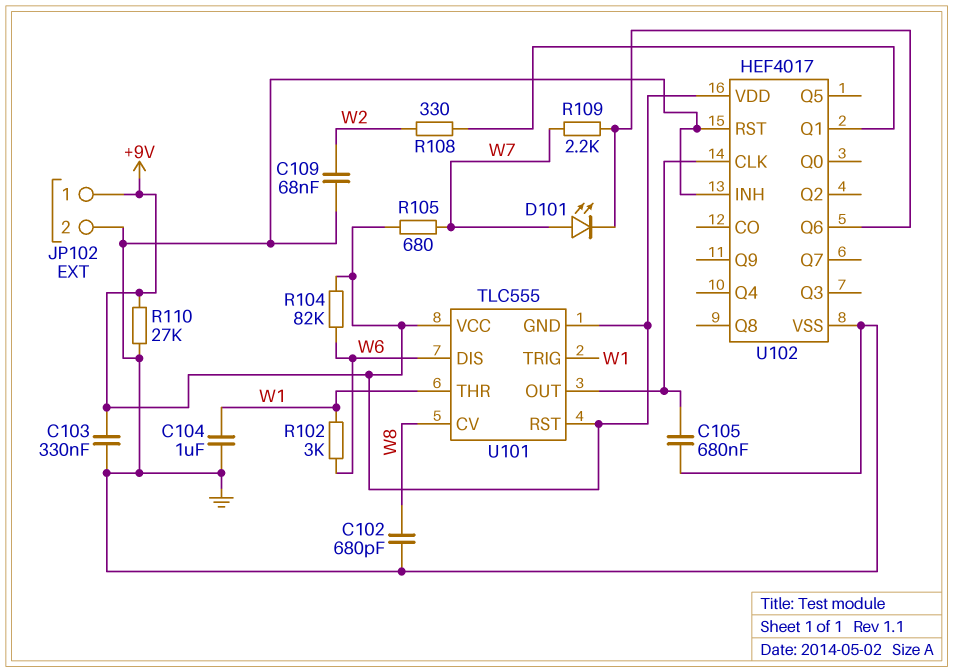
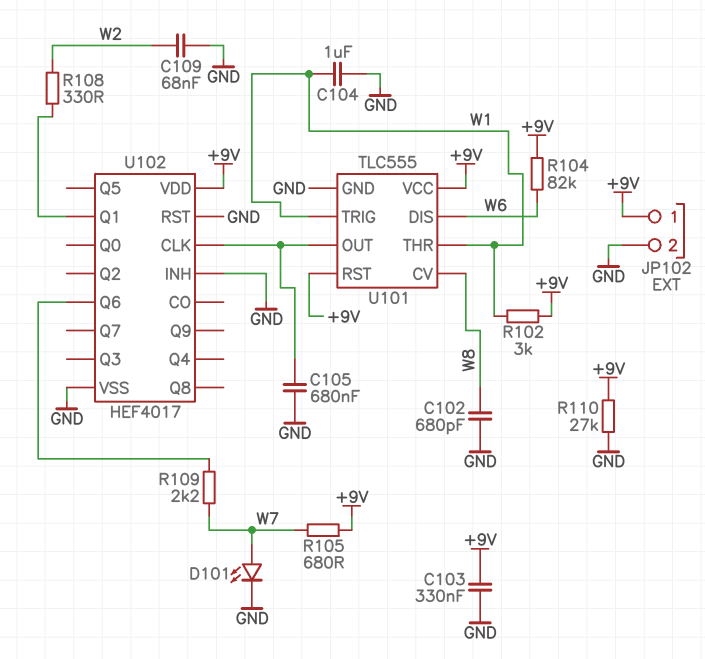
D101: LED (A W7, K U102/Q6) -> LED (A W7, K GND)
R102: 3k (W1, W6) -> 3k (+9V, W1)
U101 pin GND: +9V -> GND

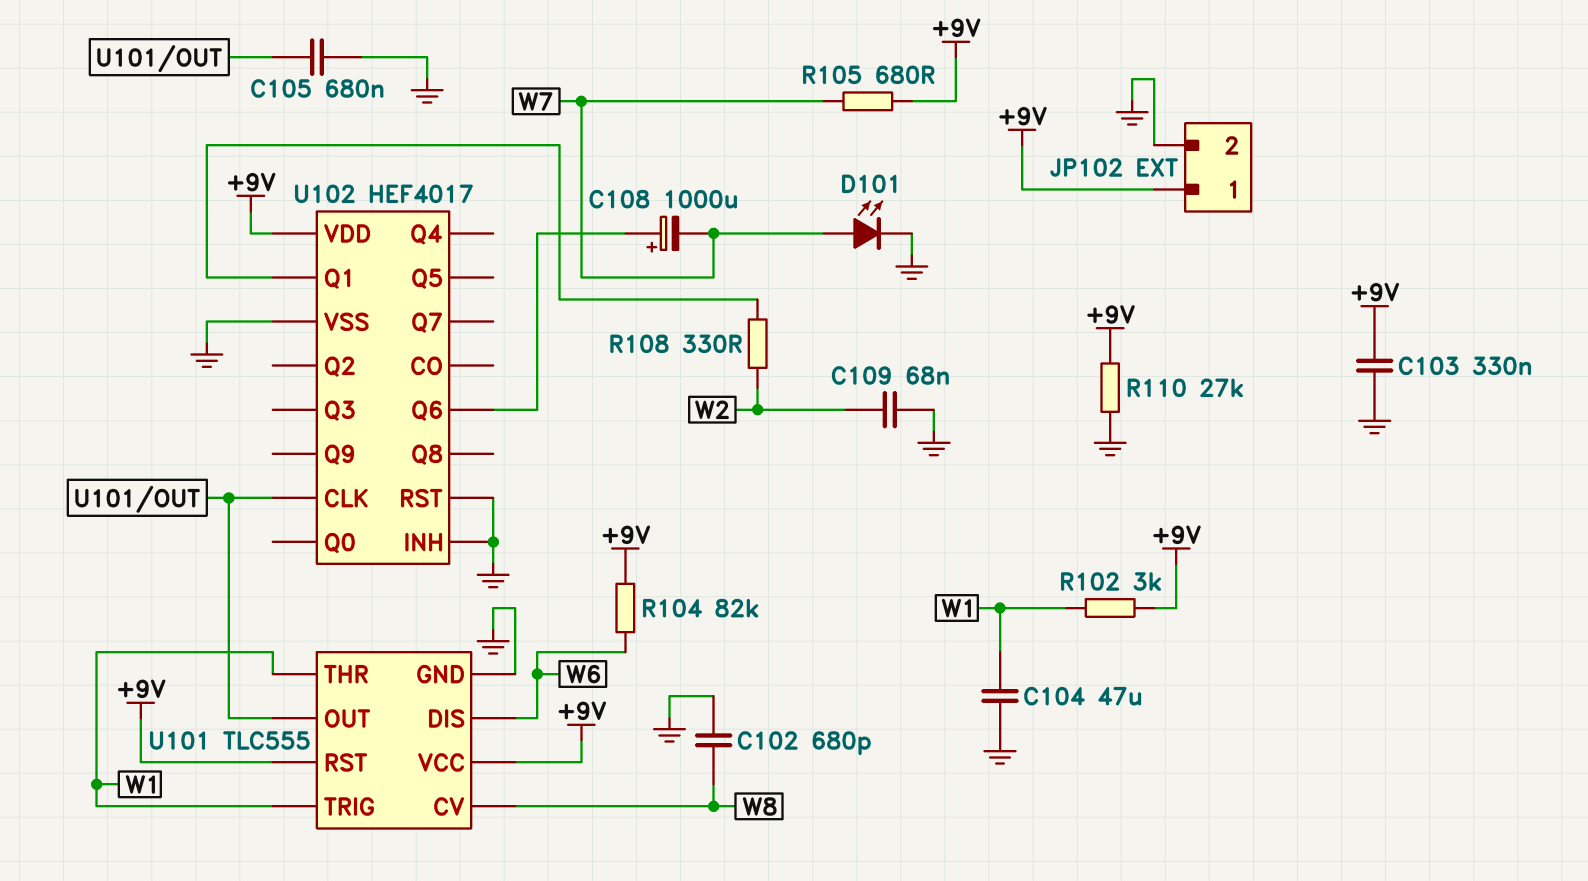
C104: 1uF (GND, W1) -> 47uF (GND, W1)
C108: none -> 1000uF (plus U102/Q6, minus W7)
R109: 2.2k (U102/Q6, W7) -> none

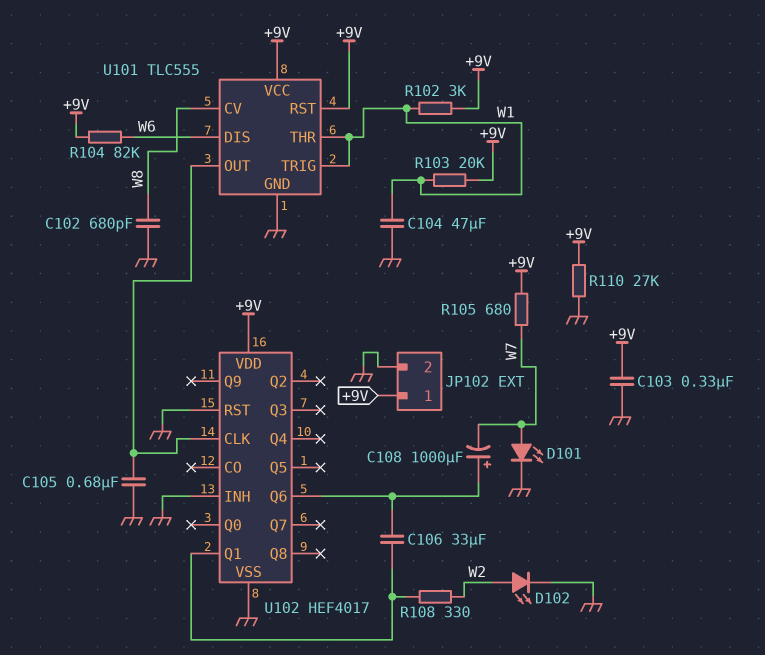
C106: none -> 33uF (U102/Q1, U102/Q6)
C109: 68nF (GND, W2) -> none
D102: none -> LED (A W2, K GND)
R103: none -> 20k (+9V, W1)

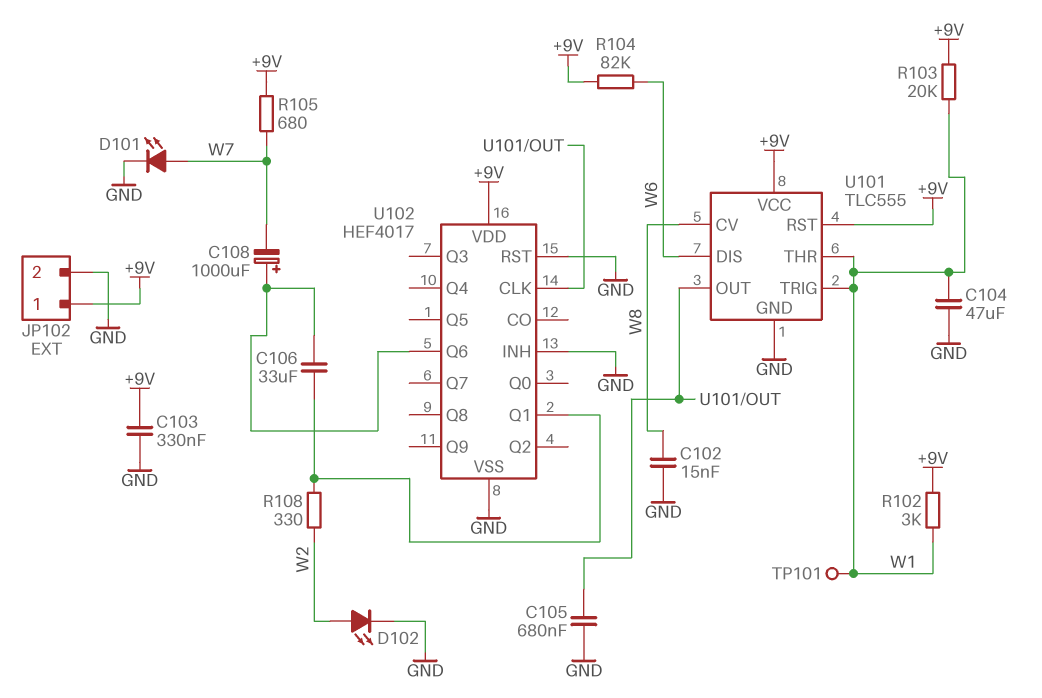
C102: 680pF (GND, W8) -> 15nF (GND, W8)
R110: 27k (+9V, GND) -> none
TP101: none -> test point (W1)

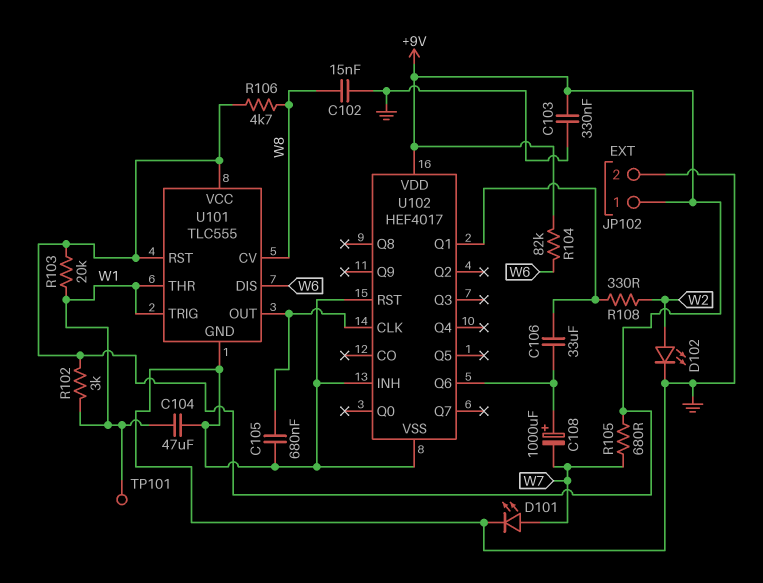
R106: none -> 4.7k (+9V, W8)

